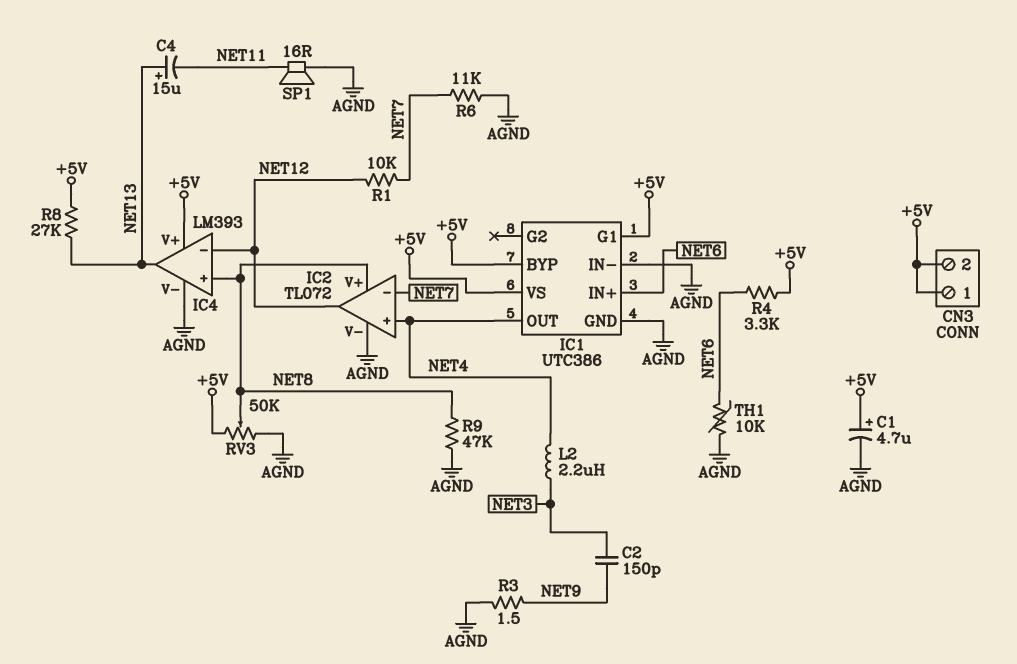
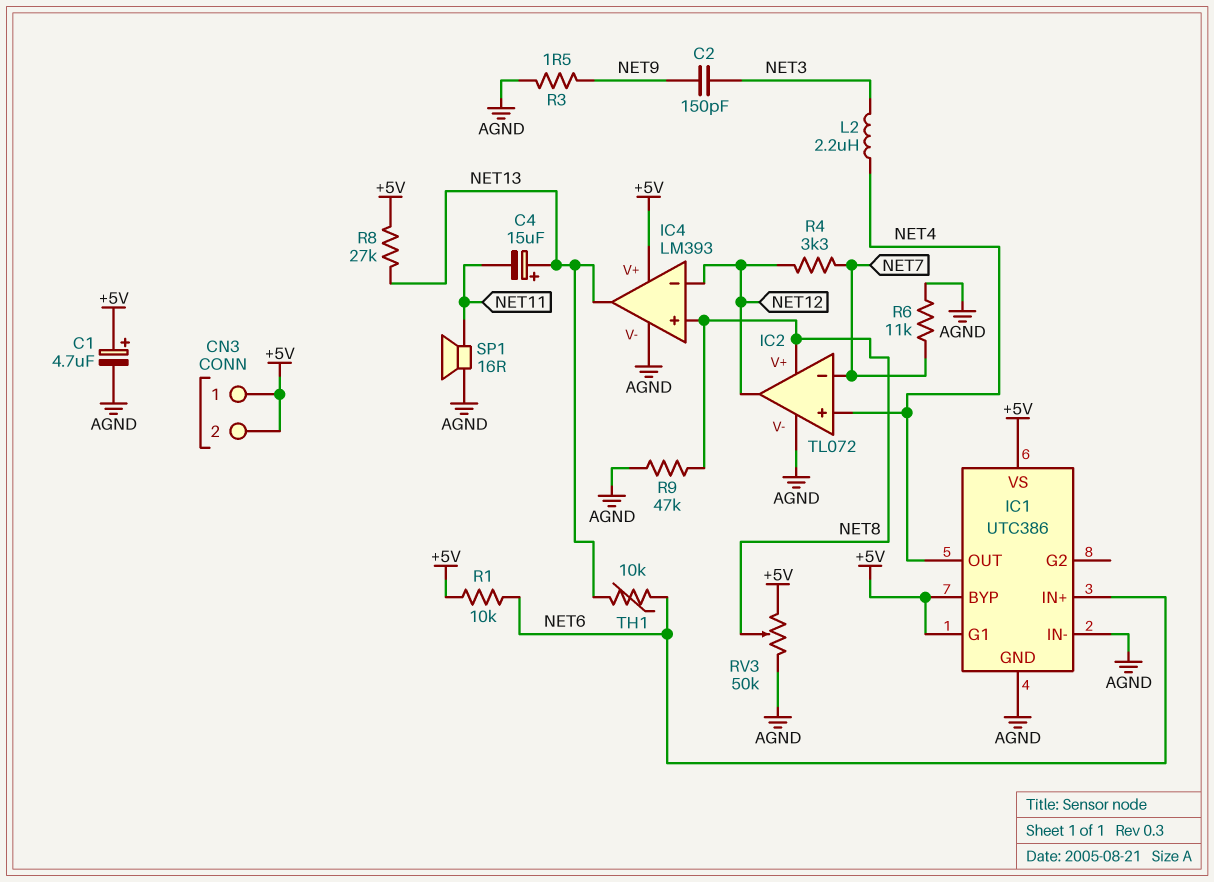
R1: 10k (NET7, NET12) -> 10k (+5V, NET6)
R4: 3.3k (+5V, NET6) -> 3.3k (NET7, NET12)
TH1: 10k (AGND, NET6) -> 10k (NET6, NET13)

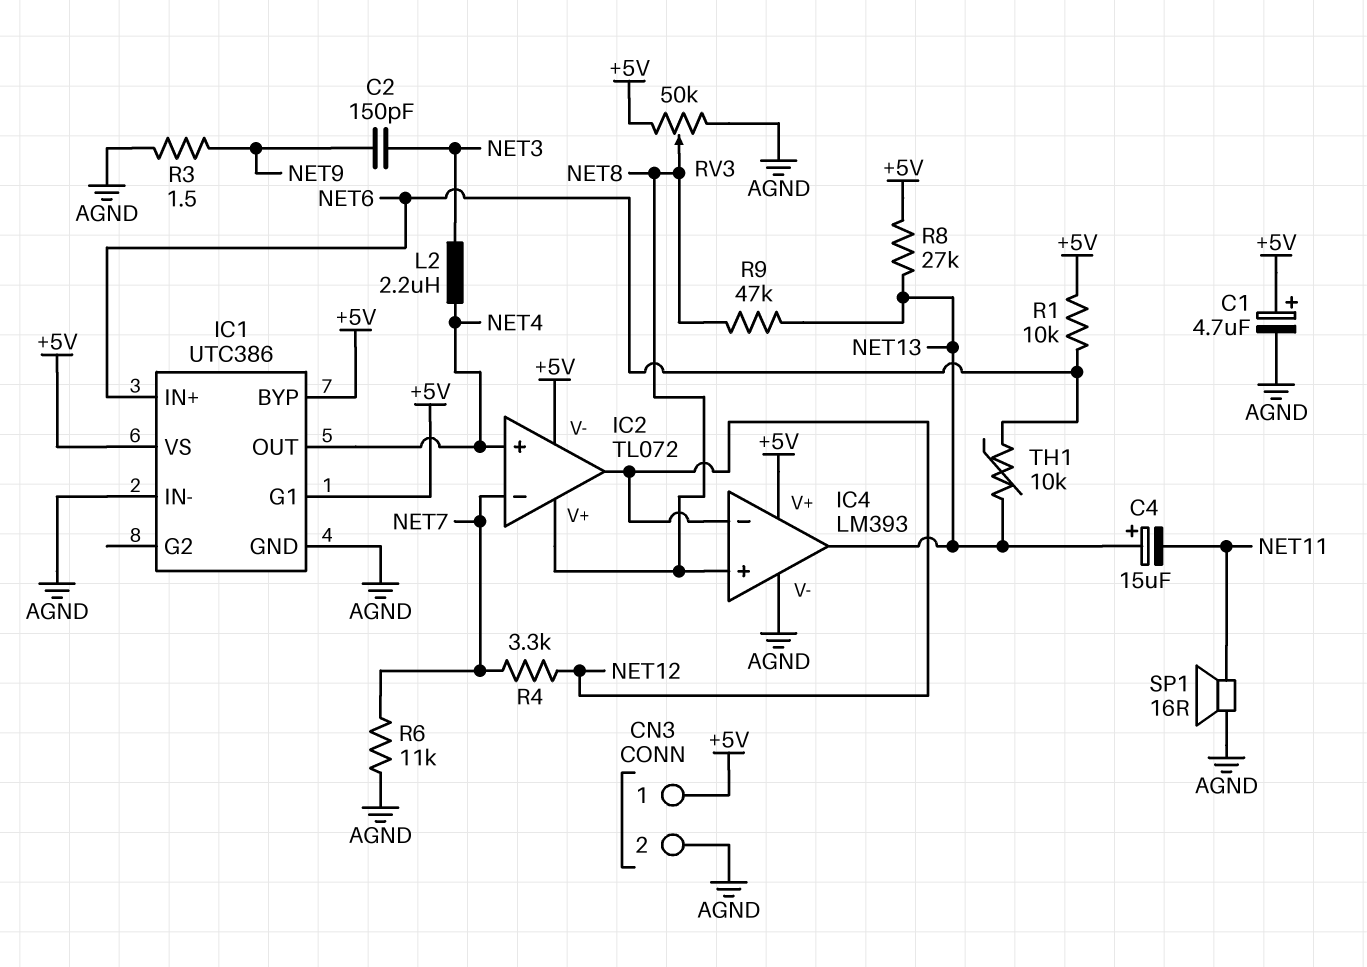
CN3 pin 2: +5V -> AGND
IC2 pin V-: AGND -> +5V
R9: 47k (AGND, NET8) -> 47k (NET8, NET13)

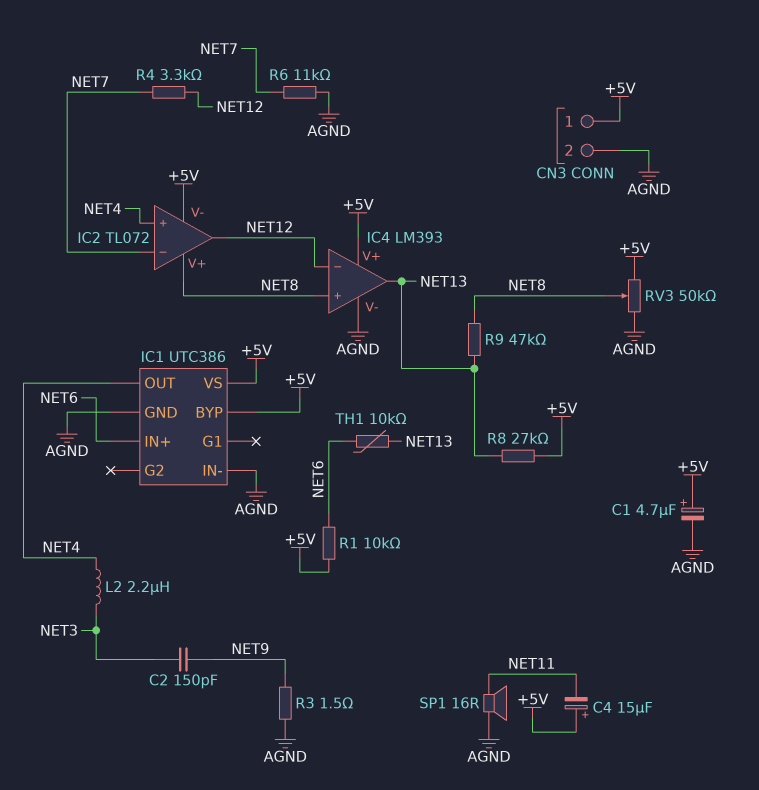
C4: 15uF (plus NET13, minus NET11) -> 15uF (plus +5V, minus NET11)
IC1 pin G1: +5V -> none

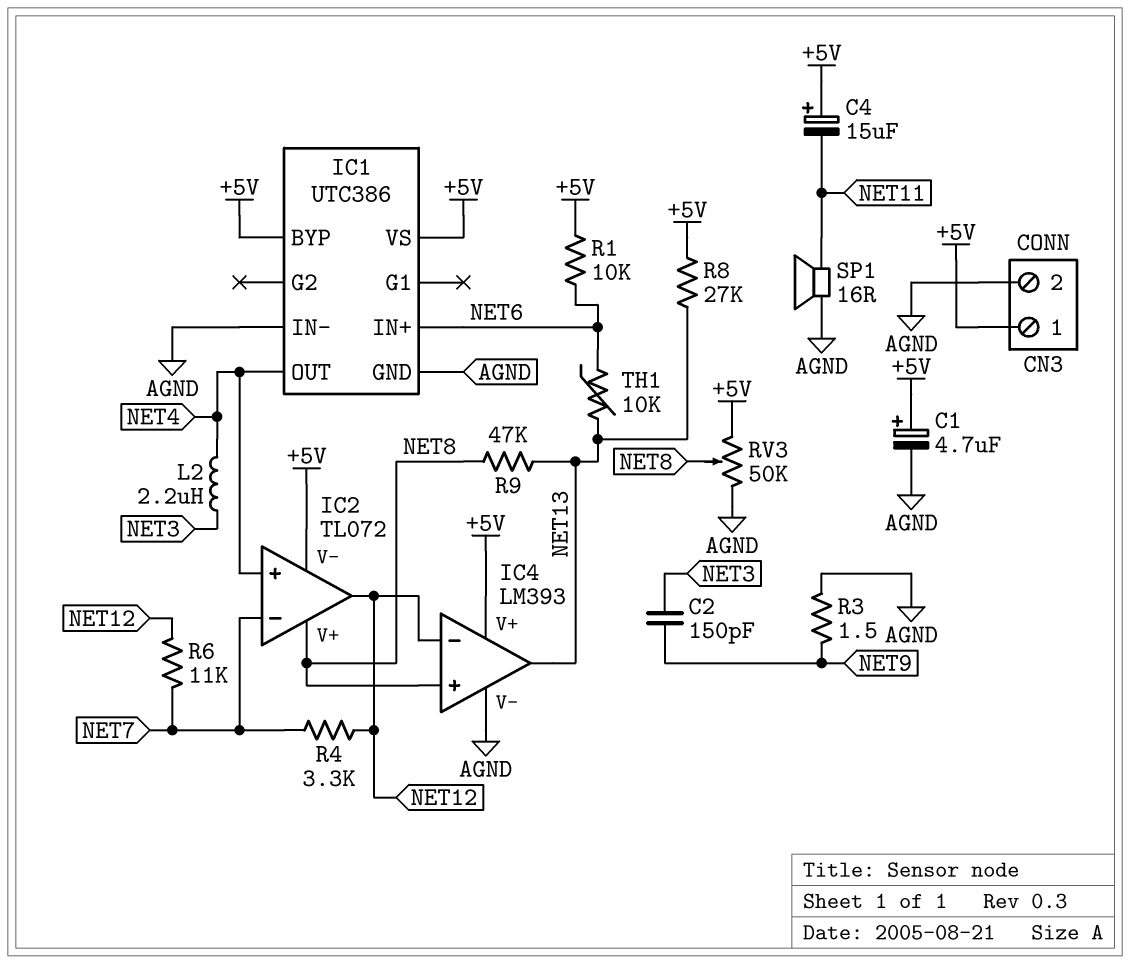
R6: 11k (AGND, NET7) -> 11k (NET7, NET12)

